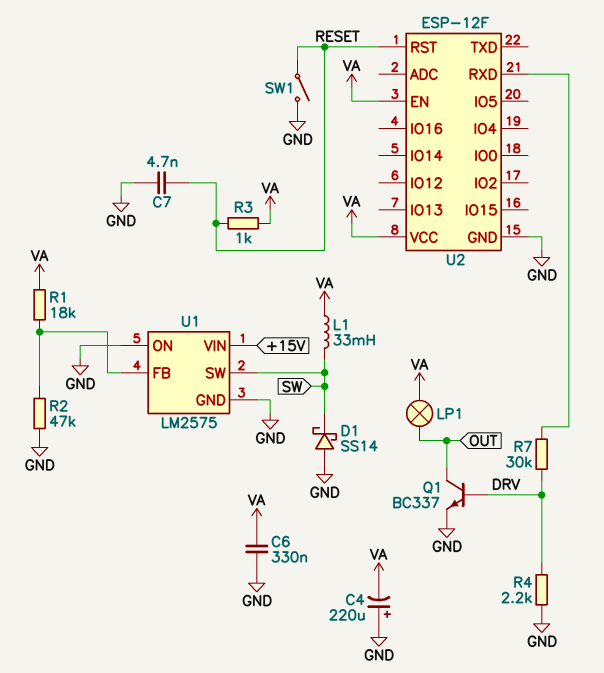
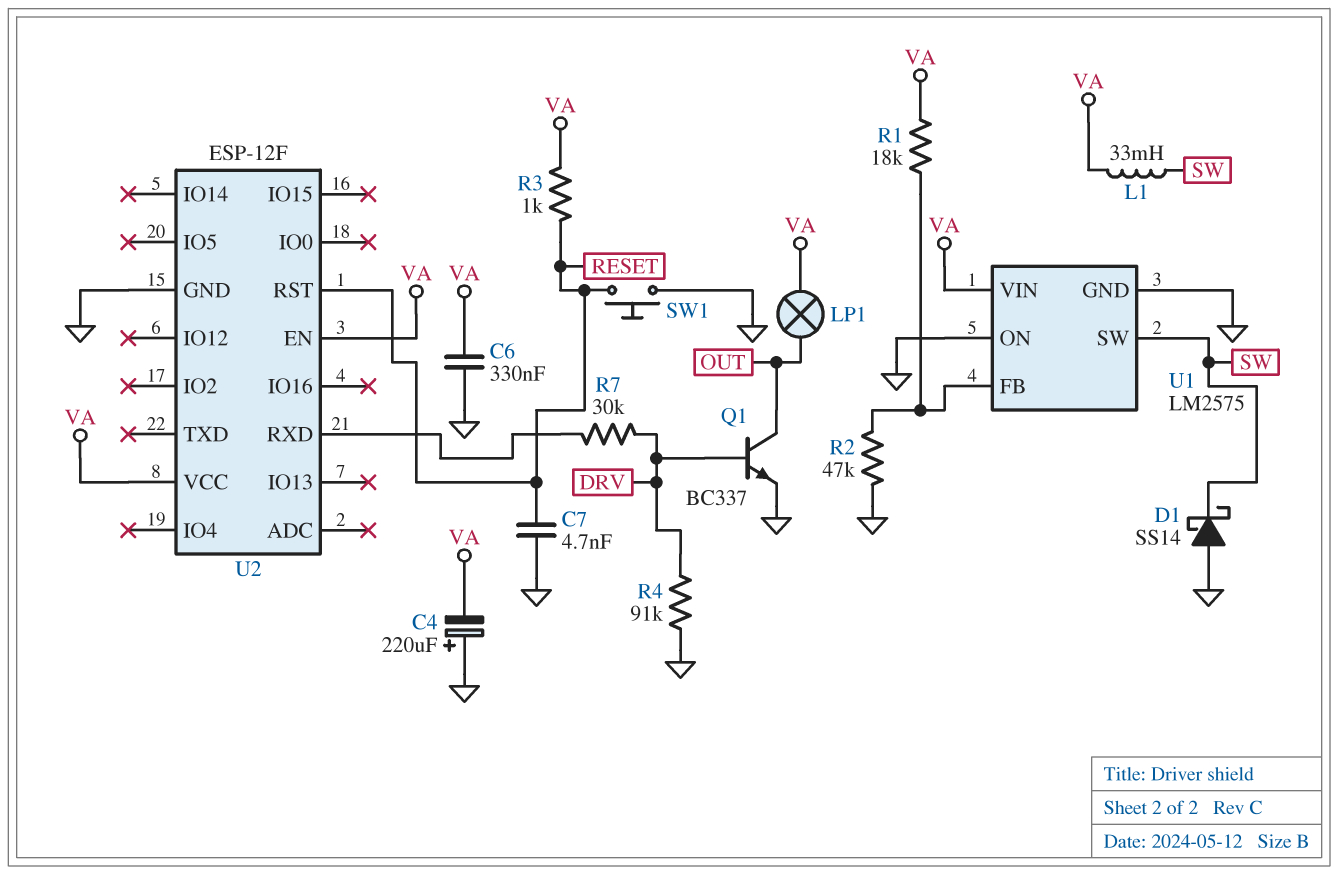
R4: 2.2k (DRV, GND) -> 91k (DRV, GND)
SW1: switch (GND, RESET) -> button (GND, RESET)
U1 pin VIN: +15V -> VA

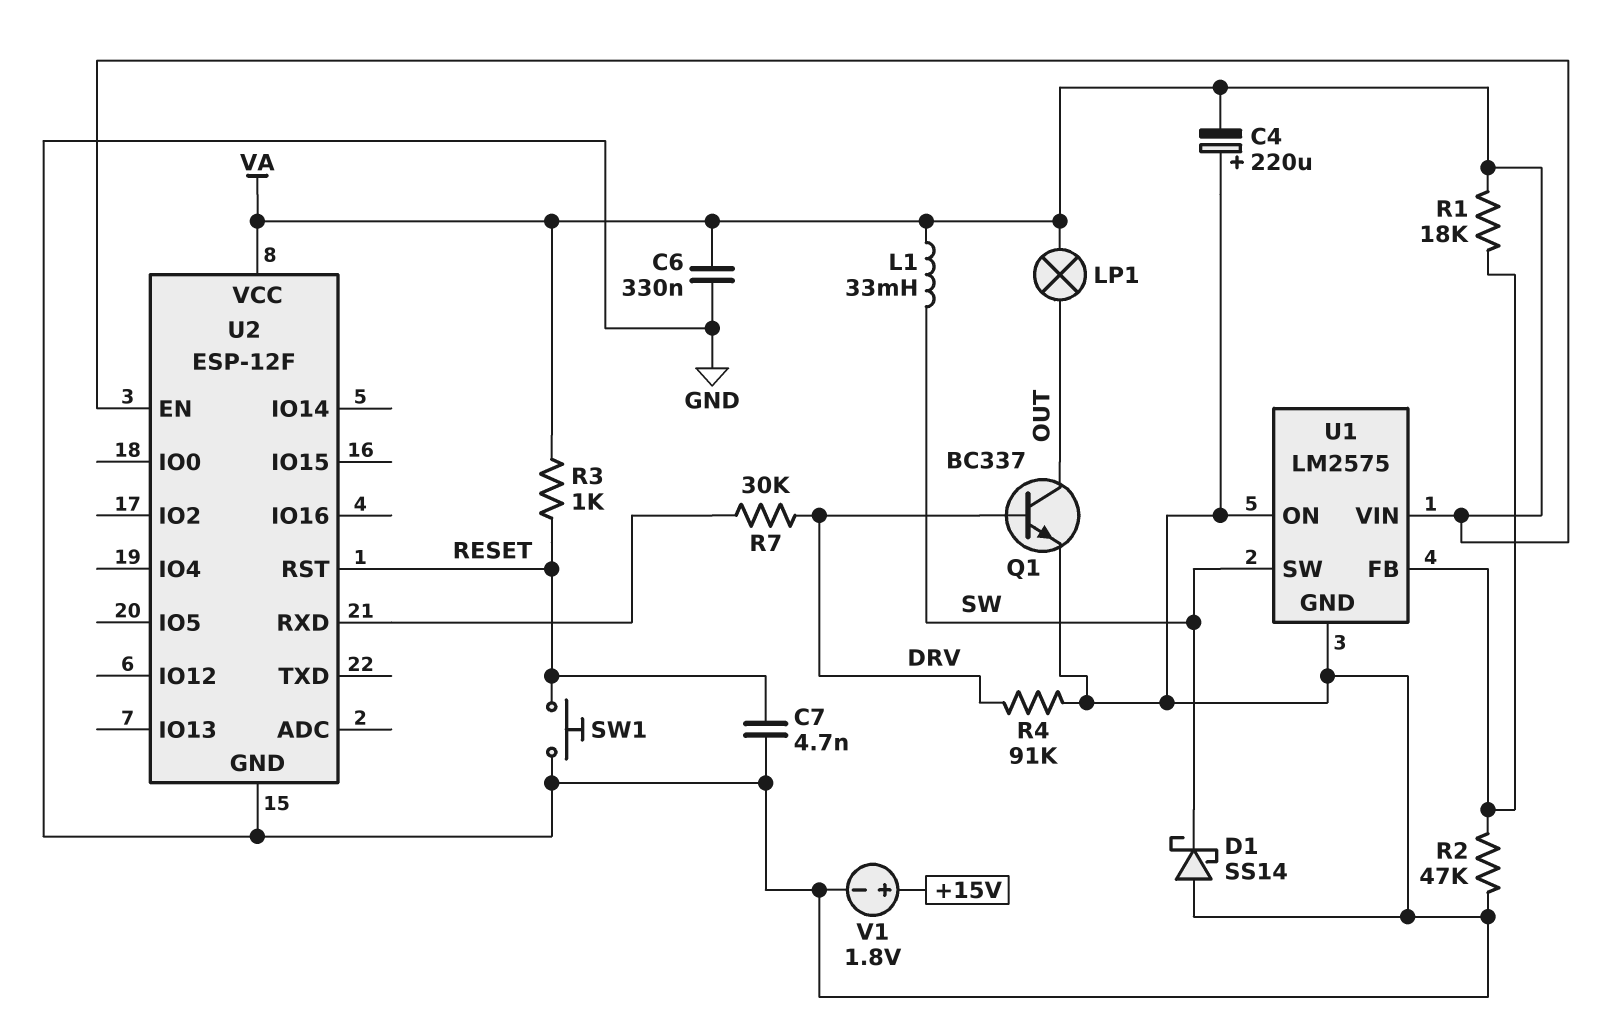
V1: none -> 1.8V (plus +15V, minus GND)

